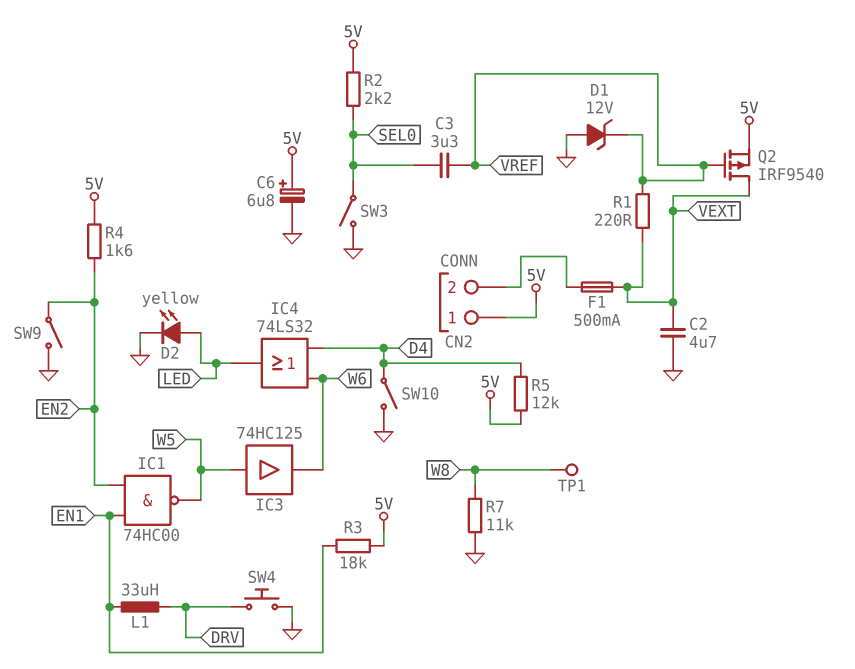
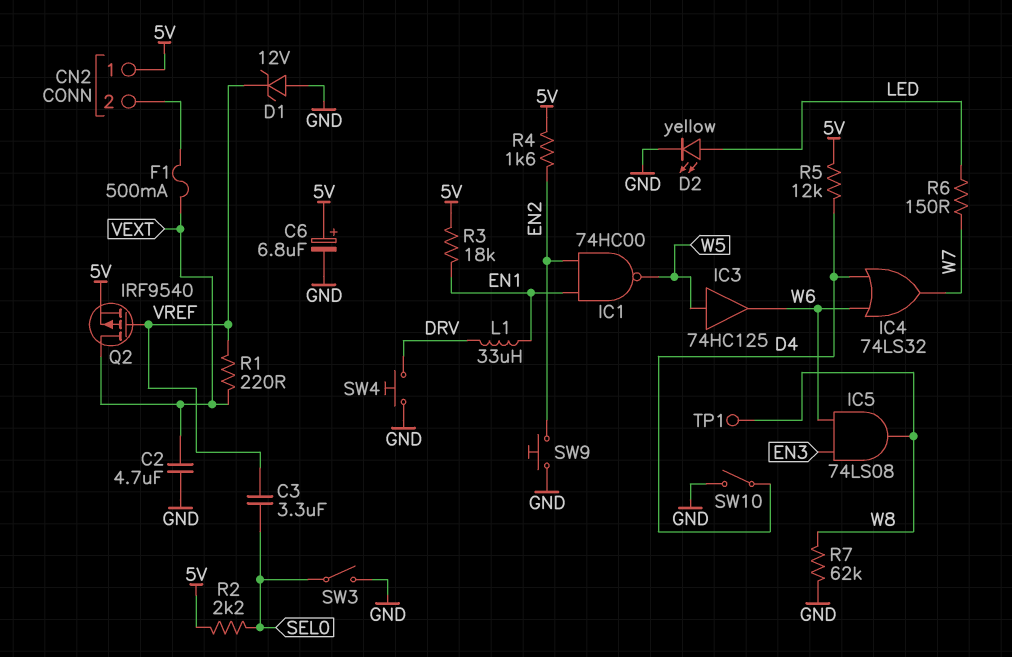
IC4: OR 74LS32 (in D4, in W6, out LED) -> OR 74LS32 (in D4, in W6, out W7)
IC5: none -> AND 74LS08 (in EN3, in W6, out W8)
R6: none -> 150 (LED, W7)
R7: 11k (GND, W8) -> 62k (GND, W8)
SW9: switch (EN2, GND) -> button (EN2, GND)

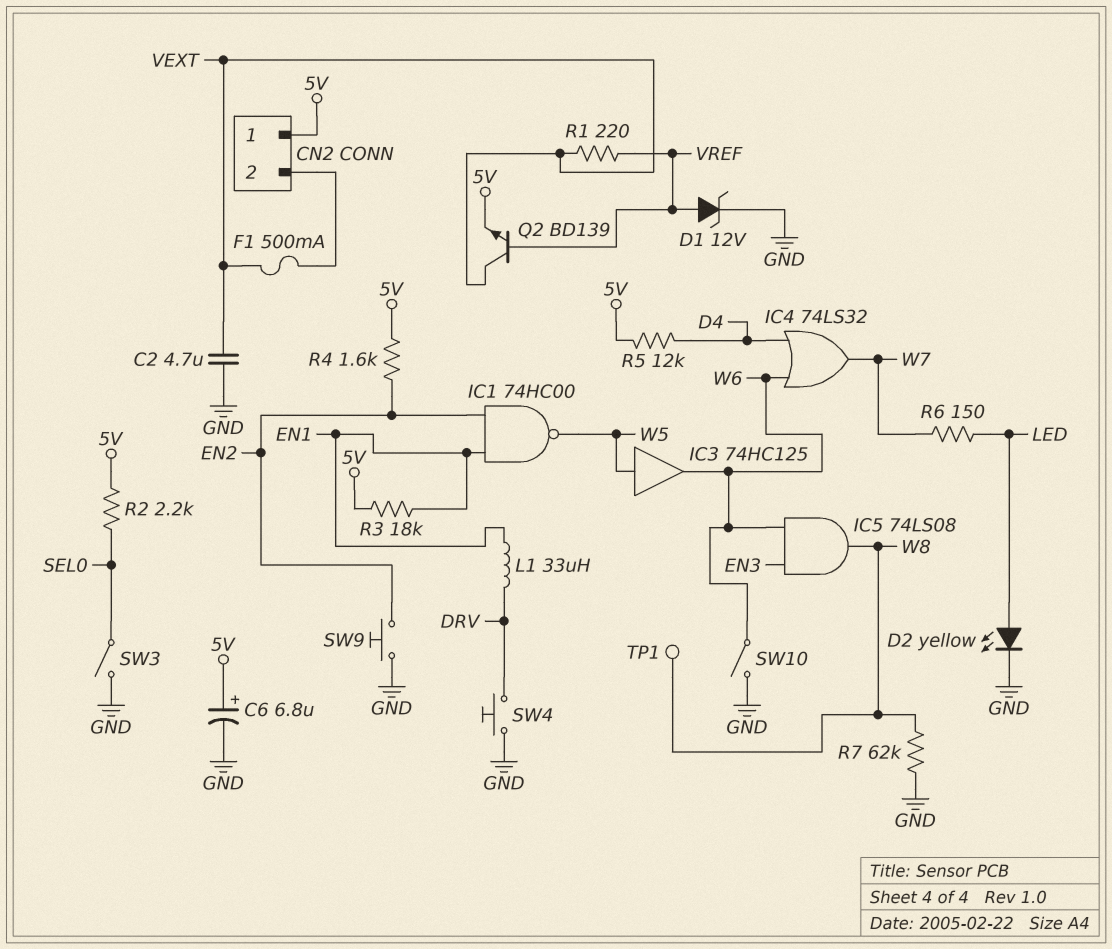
C3: 3.3uF (SEL0, VREF) -> none
D1: zener 12V (A GND, K VREF) -> zener 12V (A VREF, K GND)
Q2: PMOS IRF9540 (G VREF, D VEXT, S 5V) -> NPN BD139 (B VREF, C VEXT, E 5V)
SW10: switch (D4, GND) -> switch (GND, W6)

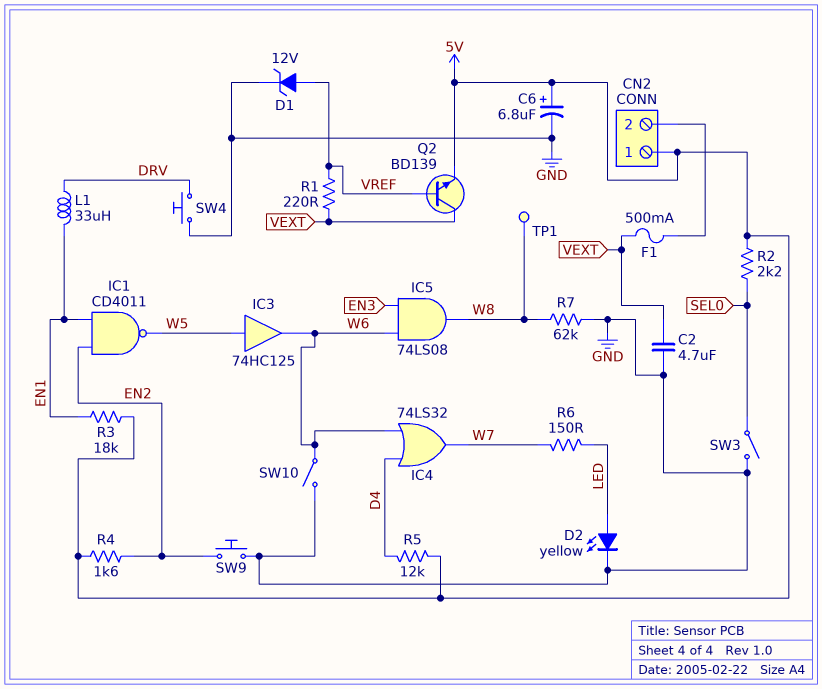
IC1: NAND 74HC00 (in EN1, in EN2, out W5) -> NAND CD4011 (in EN1, in EN2, out W5)

